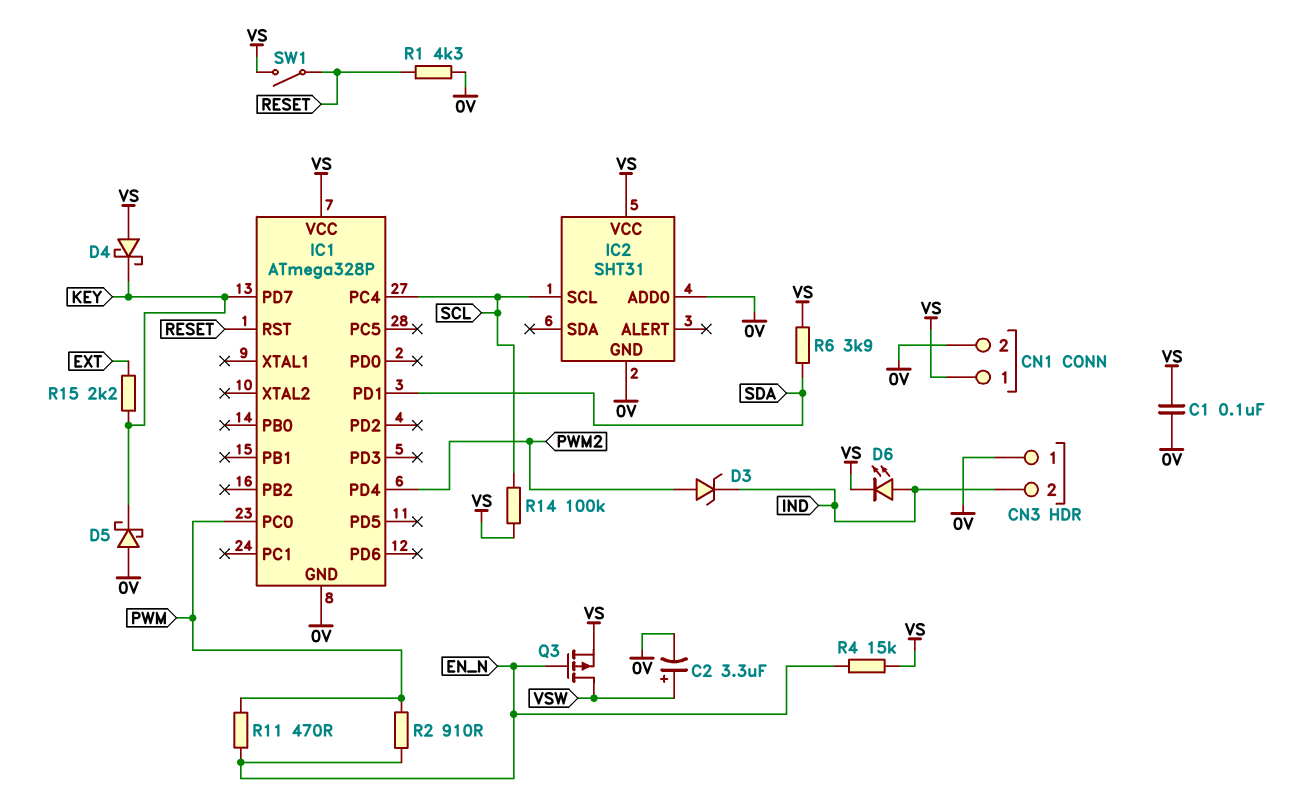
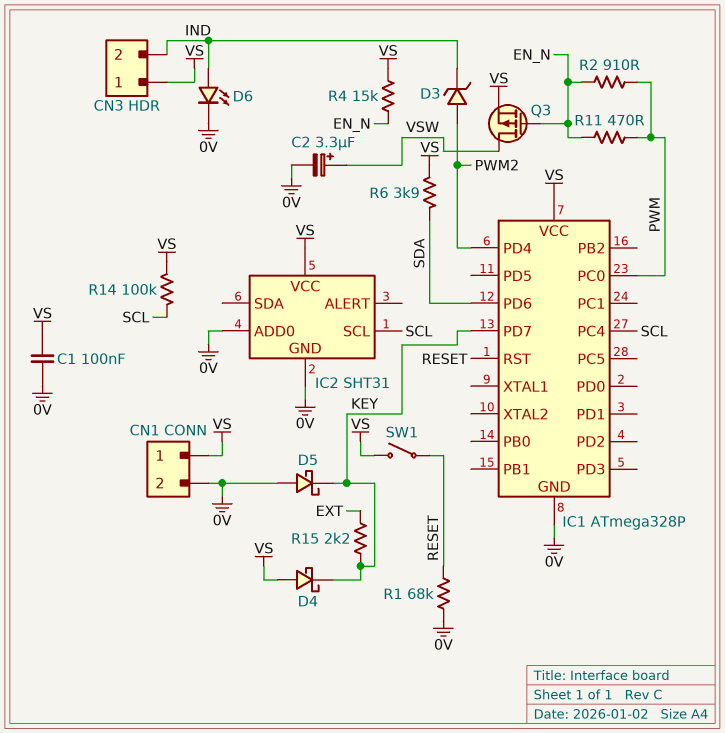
CN3 pin 1: 0V -> VS
D6: LED (A IND, K VS) -> LED (A IND, K 0V)
IC1 pin PD1: SDA -> none
IC1 pin PD6: none -> SDA
R1: 4.3k (0V, RESET) -> 68k (0V, RESET)

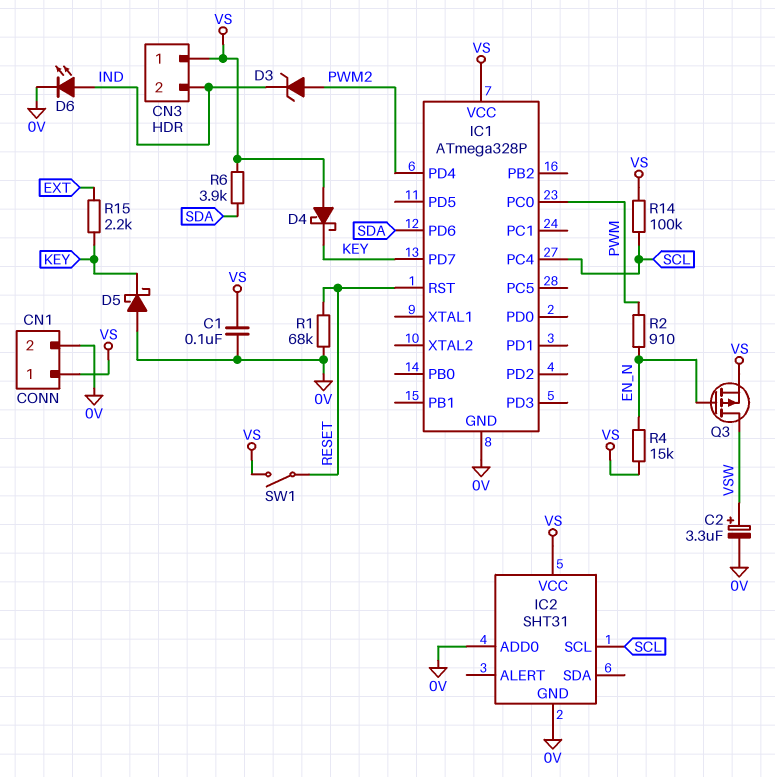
R11: 470 (EN_N, PWM) -> none

